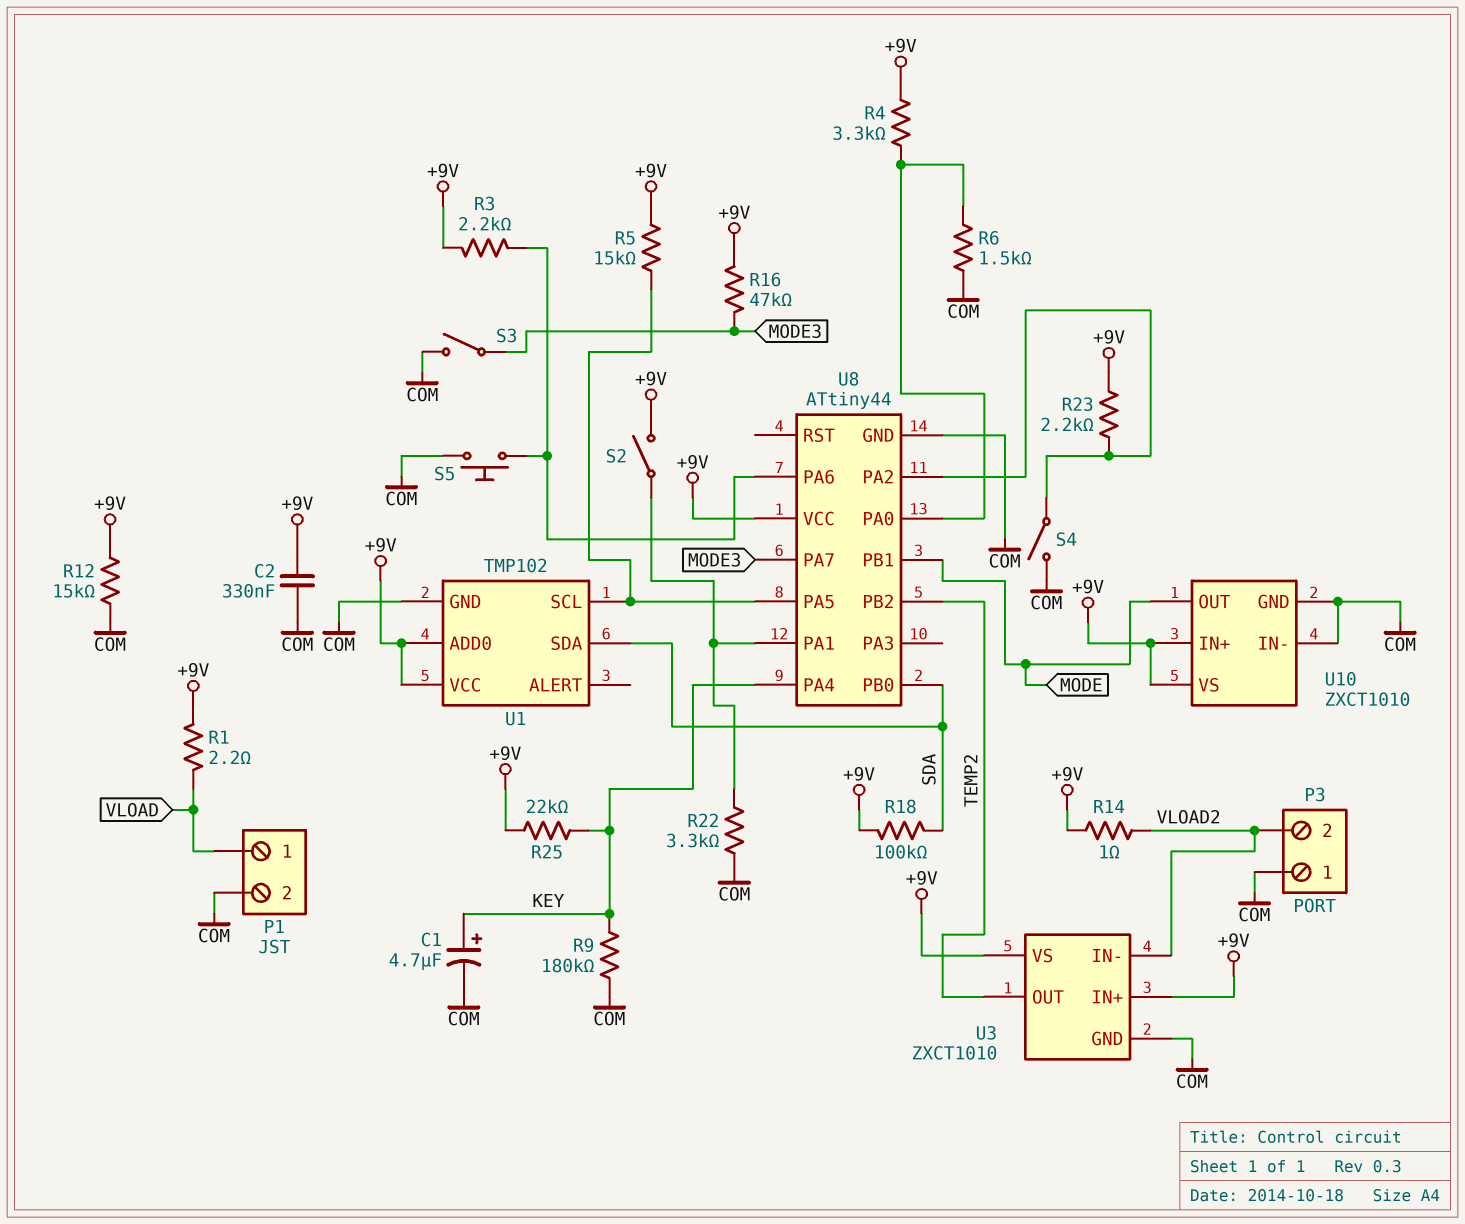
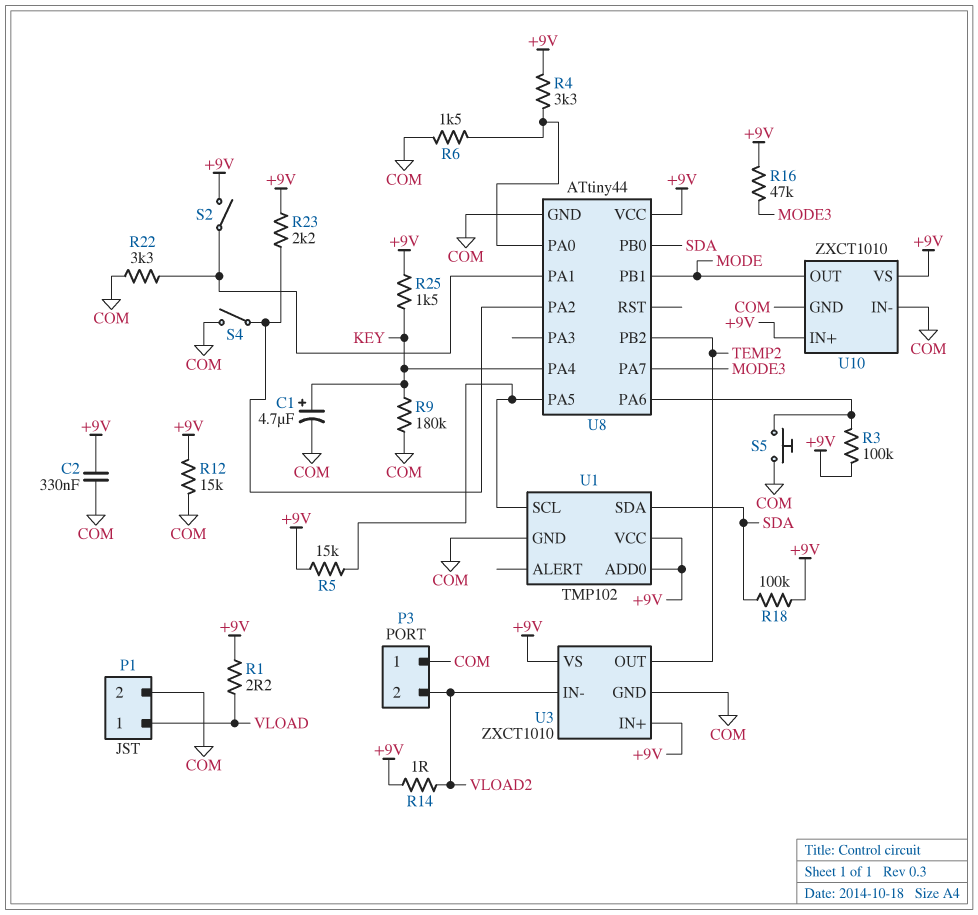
R3: 2.2k (+9V, U8/PA6) -> 100k (+9V, U8/PA6)
R25: 22k (+9V, KEY) -> 1.5k (+9V, KEY)
S3: switch (COM, MODE3) -> none

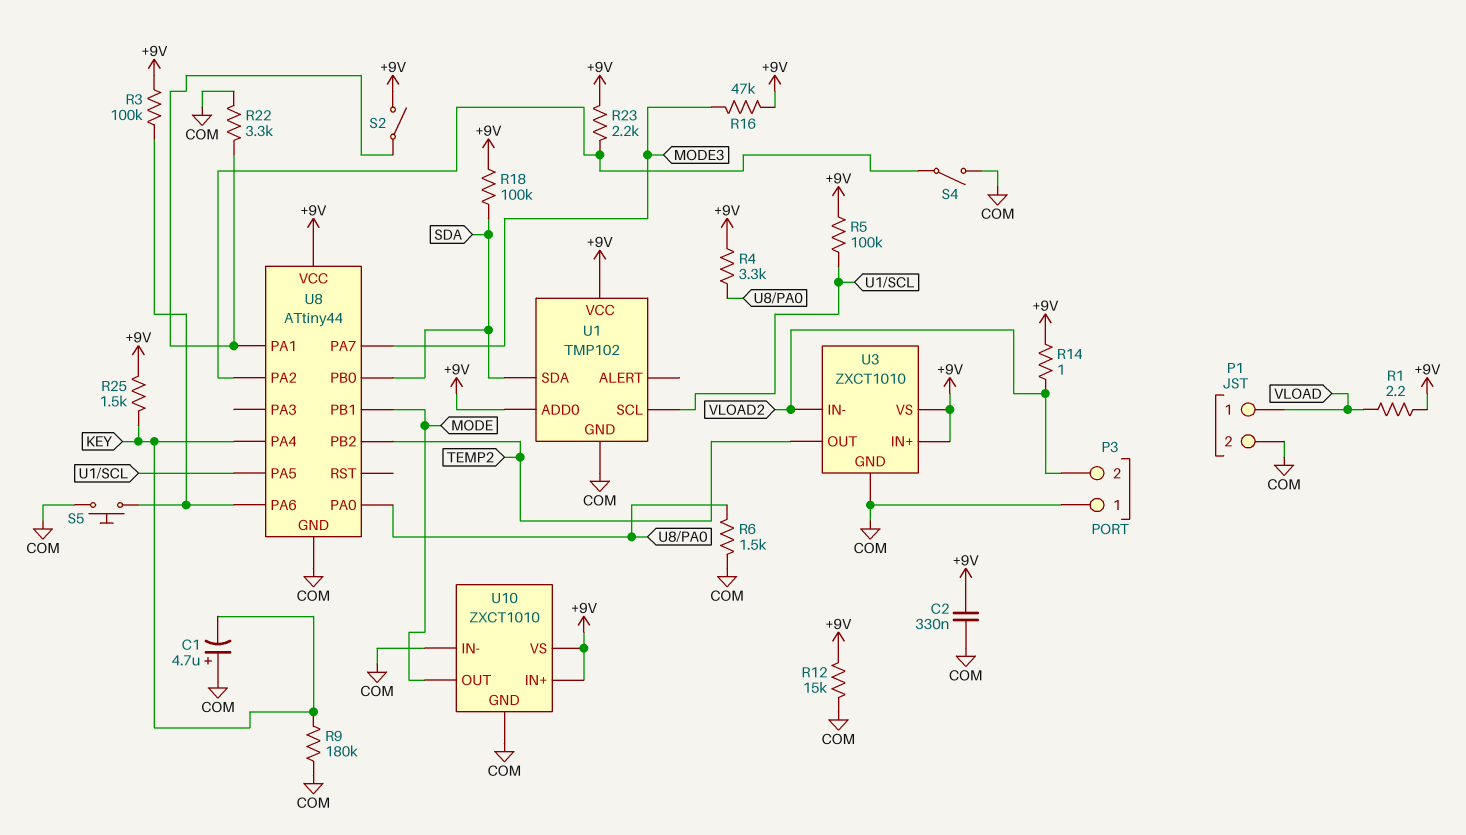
C1: 4.7uF (plus KEY, minus COM) -> 4.7uF (plus COM, minus KEY)
R5: 15k (+9V, U1/SCL) -> 100k (+9V, U1/SCL)

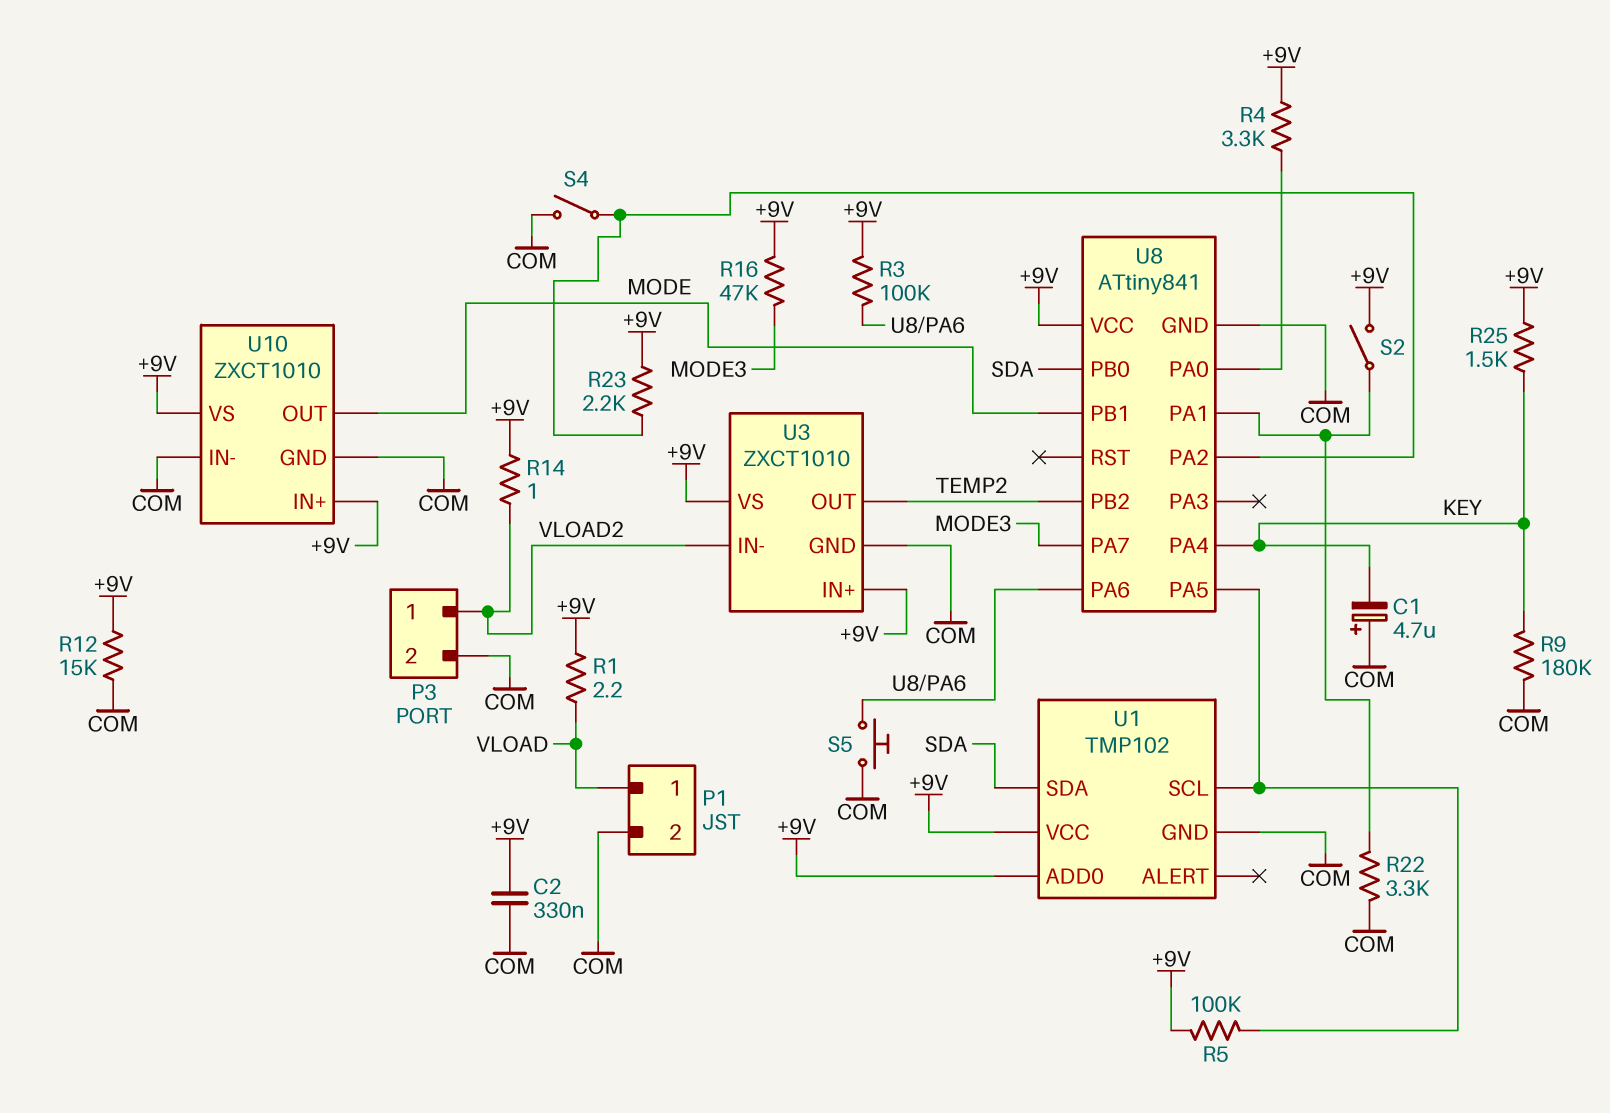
P3 pin 1: COM -> VLOAD2
P3 pin 2: VLOAD2 -> COM
R6: 1.5k (COM, U8/PA0) -> none
R18: 100k (+9V, SDA) -> none
U8: ATtiny44 -> ATtiny841

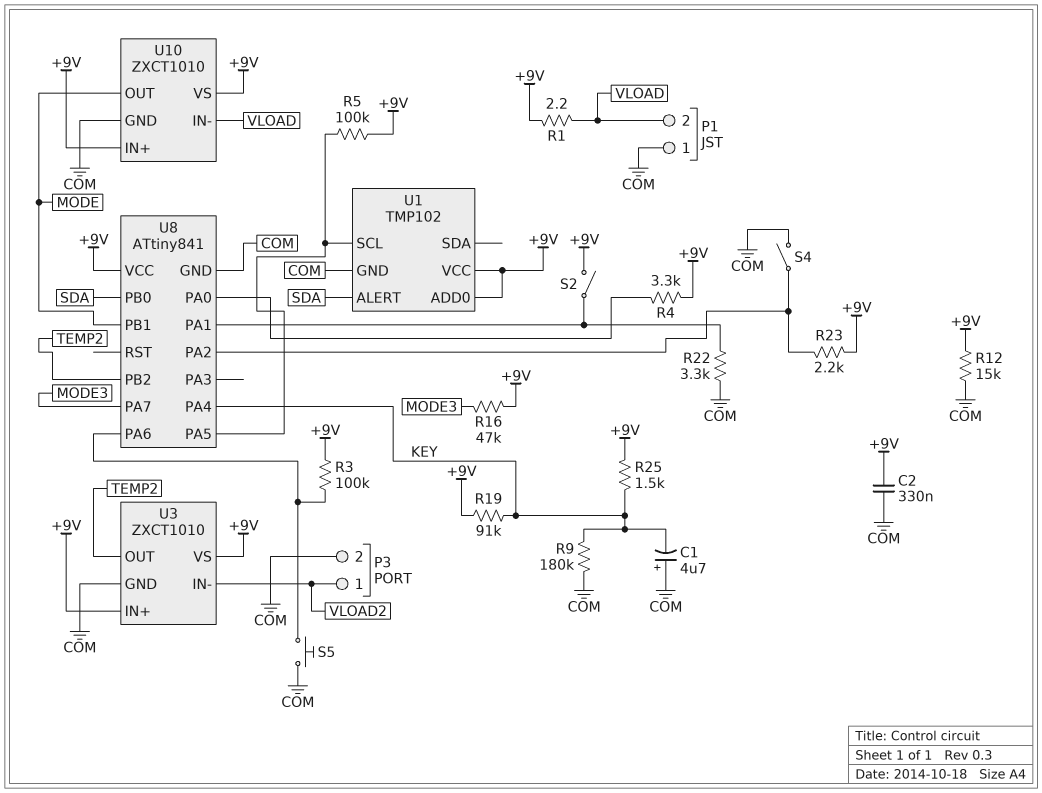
P1 pin 1: VLOAD -> COM
P1 pin 2: COM -> VLOAD
R14: 1 (+9V, VLOAD2) -> none
R19: none -> 91k (+9V, KEY)
U1 pin ALERT: none -> SDA
U1 pin SDA: SDA -> none
U10 pin IN-: COM -> VLOAD

